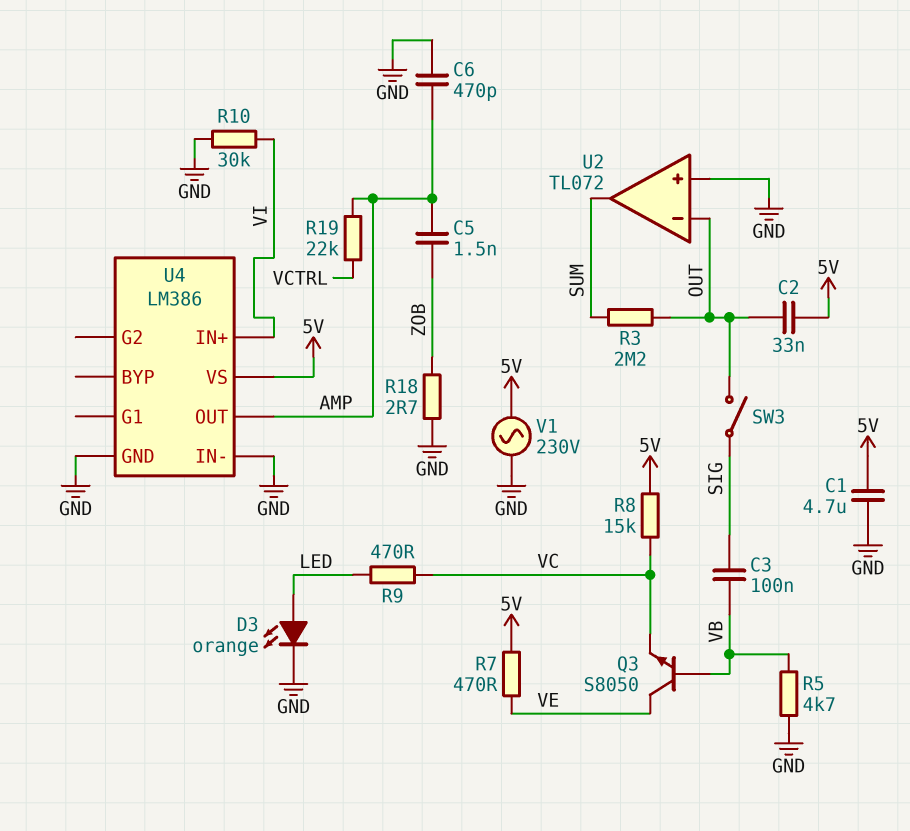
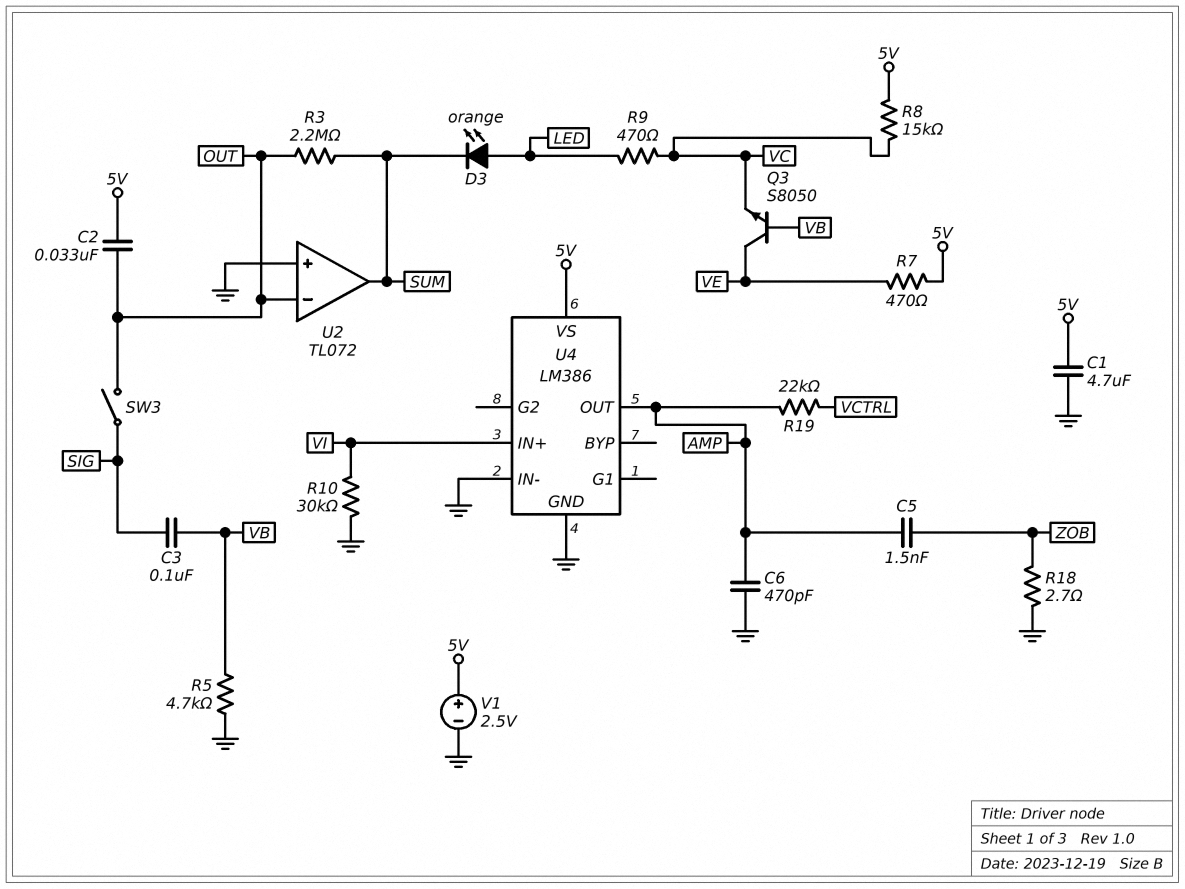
D3: LED orange (A LED, K GND) -> LED orange (A LED, K SUM)
V1: AC 230V (5V, GND) -> 2.5V (plus 5V, minus GND)

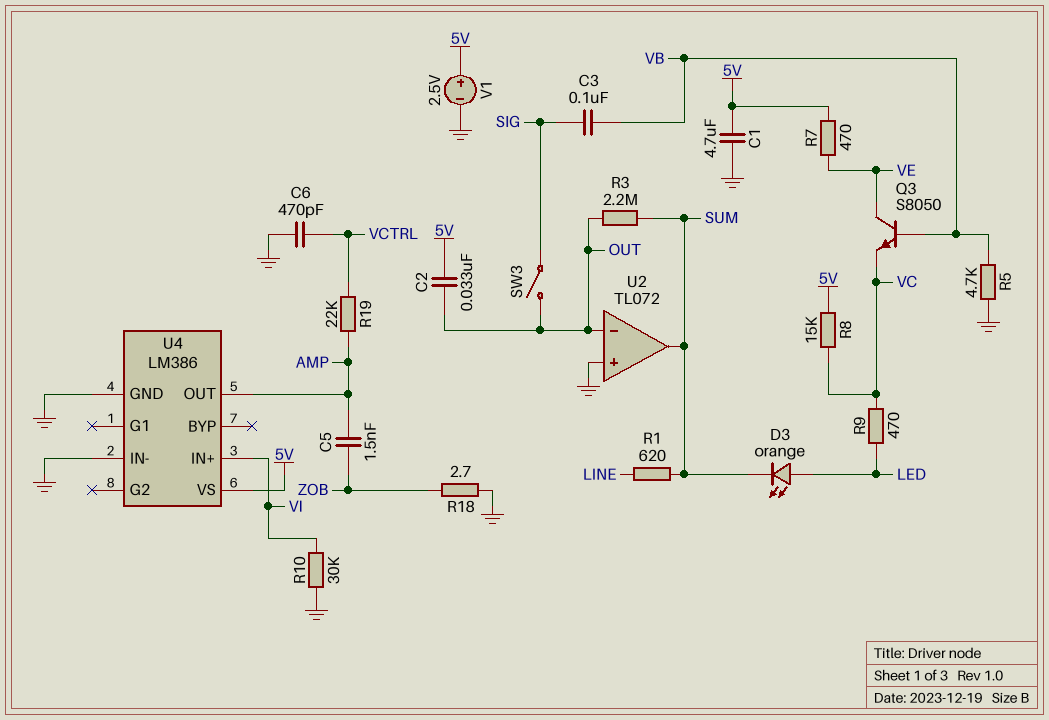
C6: 470pF (AMP, GND) -> 470pF (GND, VCTRL)
R1: none -> 620 (LINE, SUM)

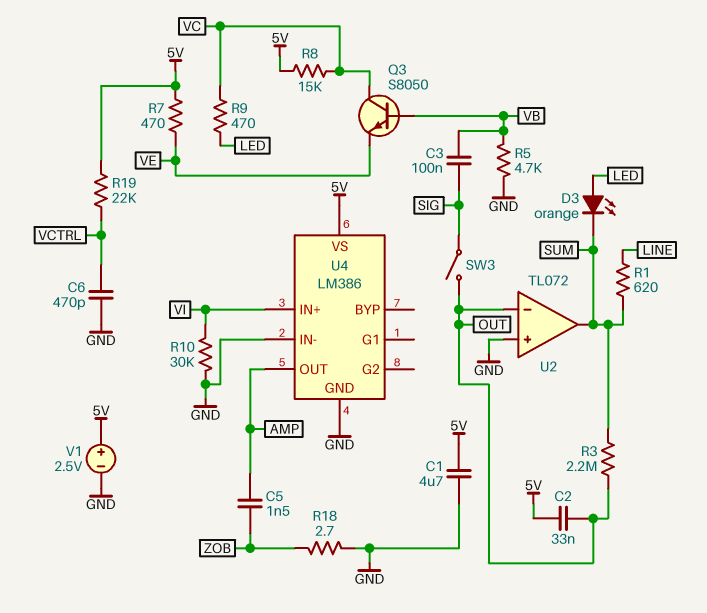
Q3: NPN S8050 (B VB, C VE, E VC) -> NPN S8050 (B VB, C VC, E VE)
R19: 22k (AMP, VCTRL) -> 22k (5V, VCTRL)

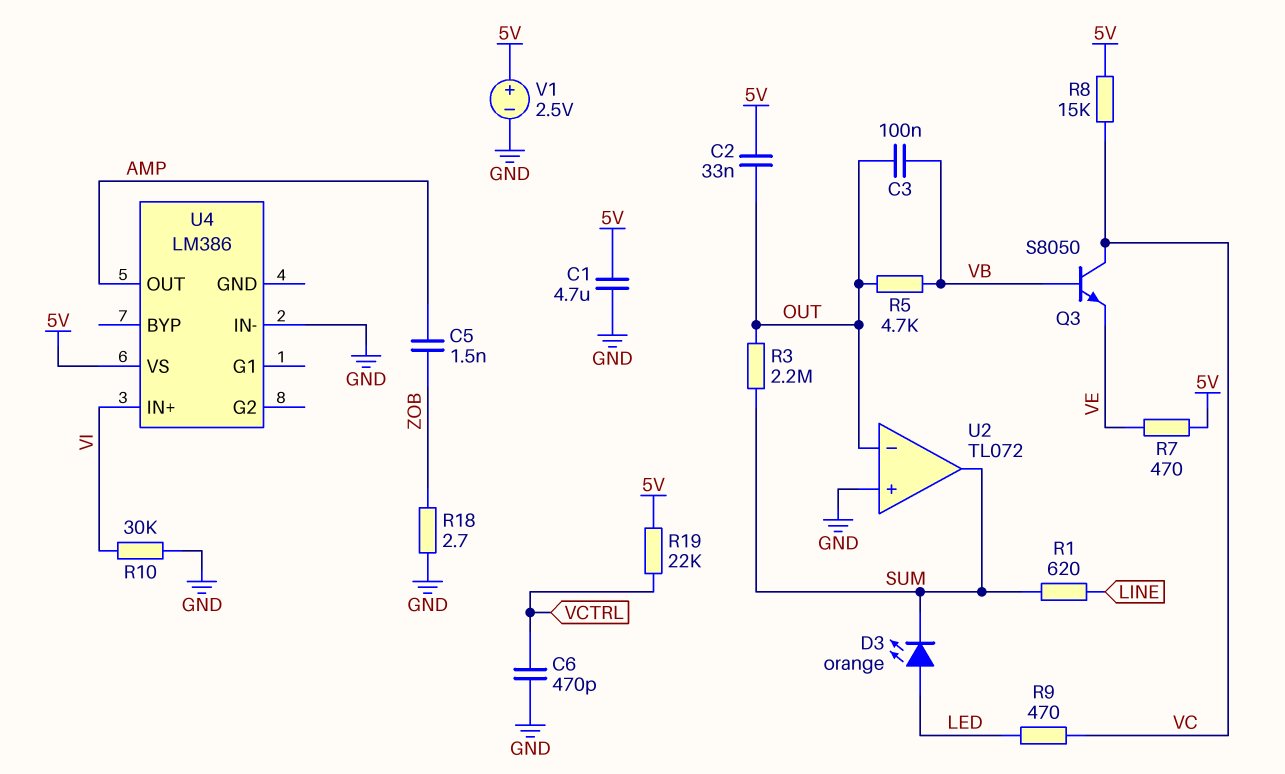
C3: 100nF (SIG, VB) -> 100nF (OUT, VB)
R5: 4.7k (GND, VB) -> 4.7k (OUT, VB)
SW3: switch (OUT, SIG) -> none
U4 pin GND: GND -> none

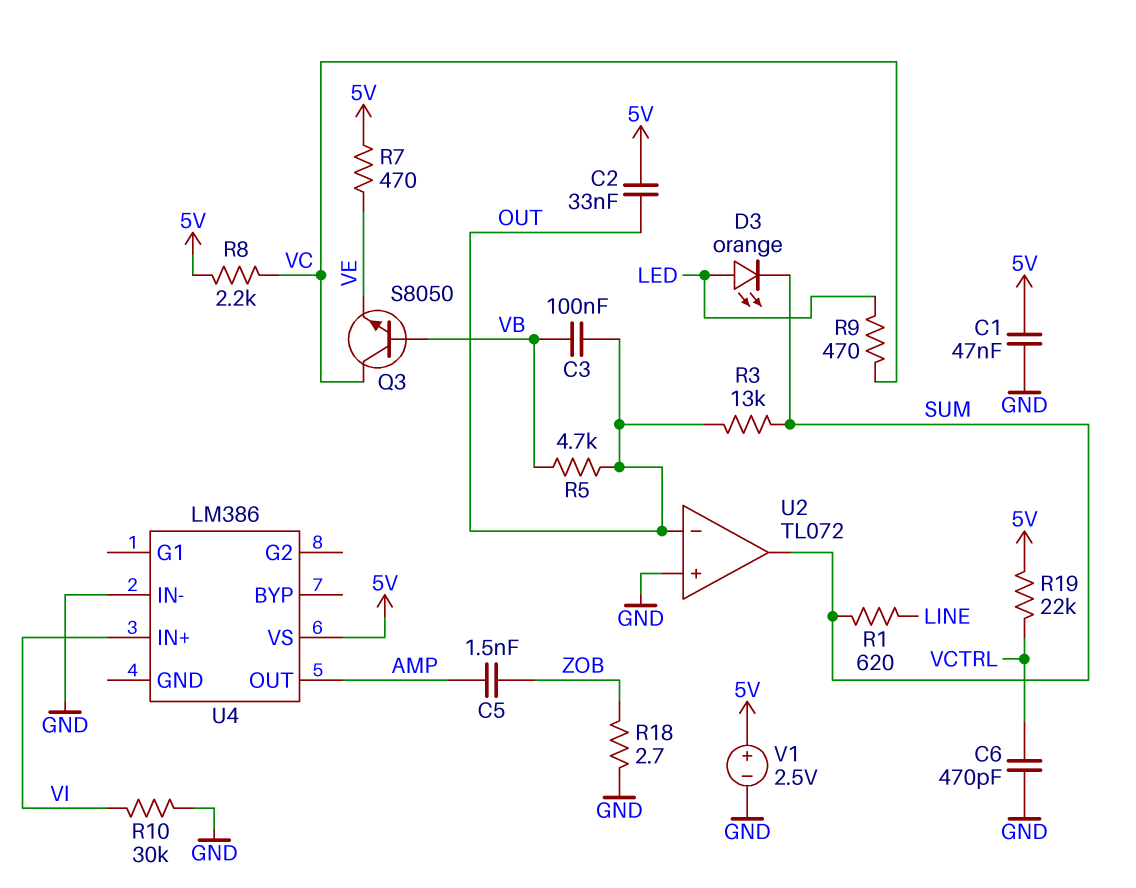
C1: 4.7uF (5V, GND) -> 47nF (5V, GND)
R3: 2.2M (OUT, SUM) -> 13k (OUT, SUM)
R8: 15k (5V, VC) -> 2.2k (5V, VC)

